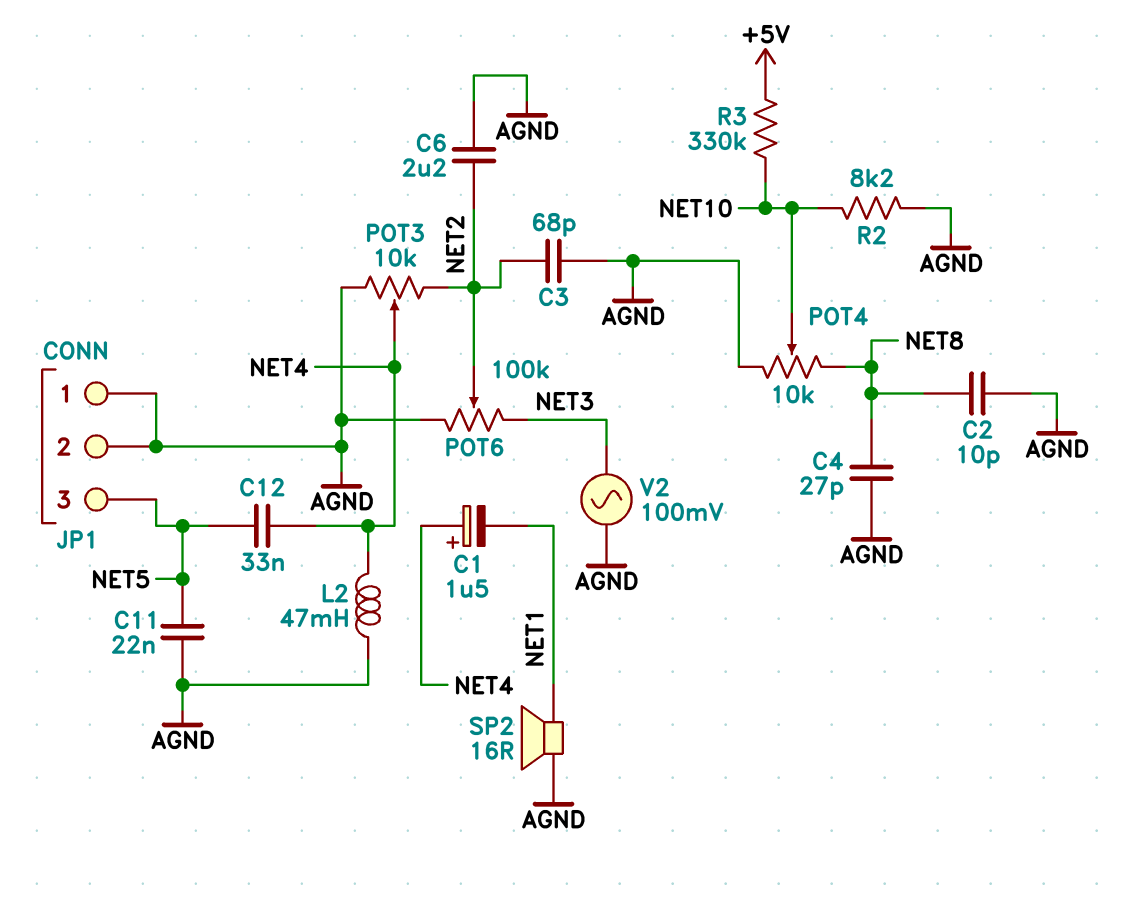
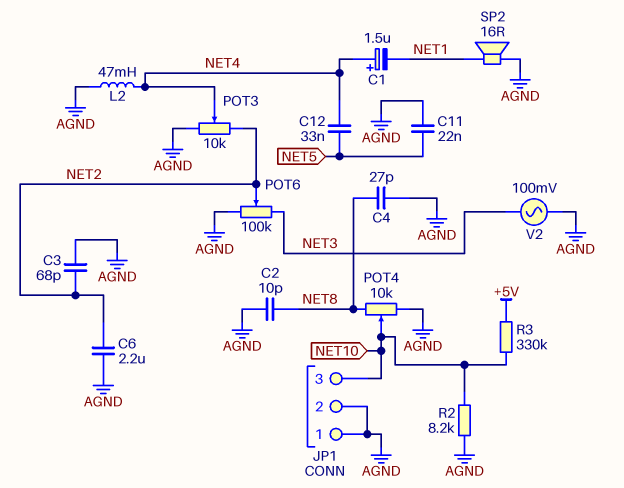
JP1 pin 3: NET5 -> NET10

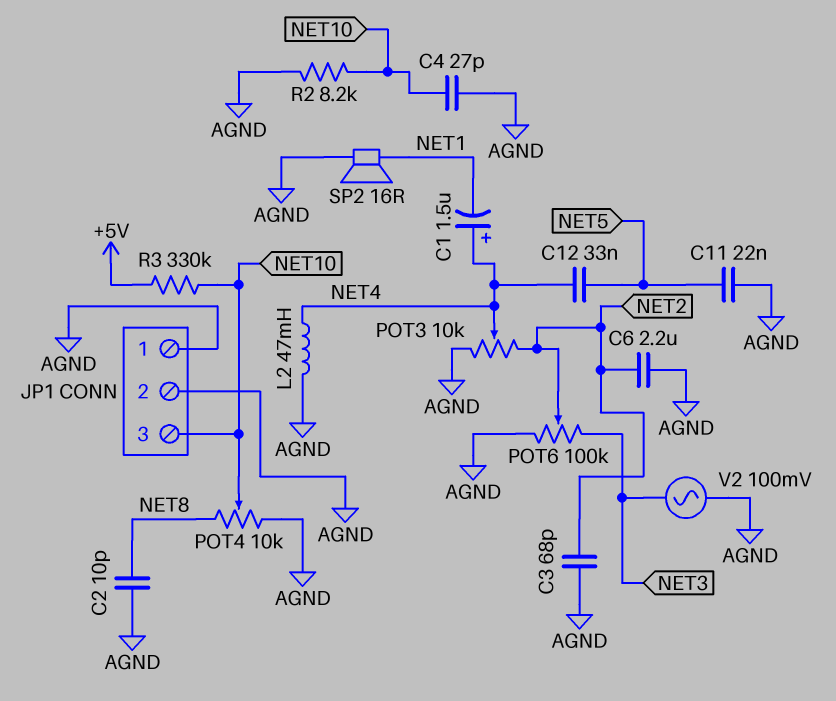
C4: 27pF (AGND, NET8) -> 27pF (AGND, NET10)

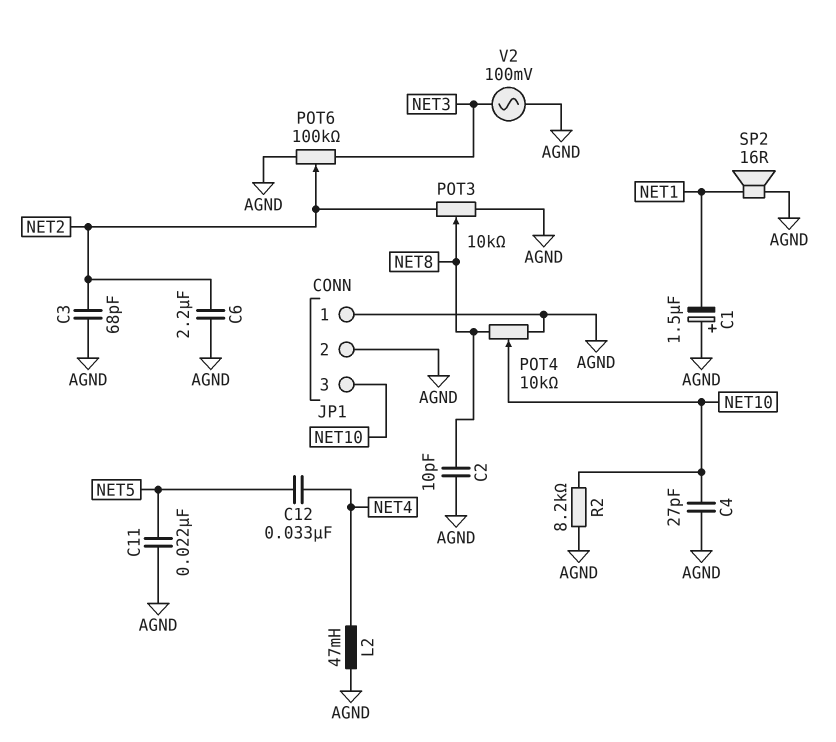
C1: 1.5uF (plus NET4, minus NET1) -> 1.5uF (plus AGND, minus NET1)
POT3: 10k (AGND, NET2, wiper NET4) -> 10k (AGND, NET2, wiper NET8)
R3: 330k (+5V, NET10) -> none

